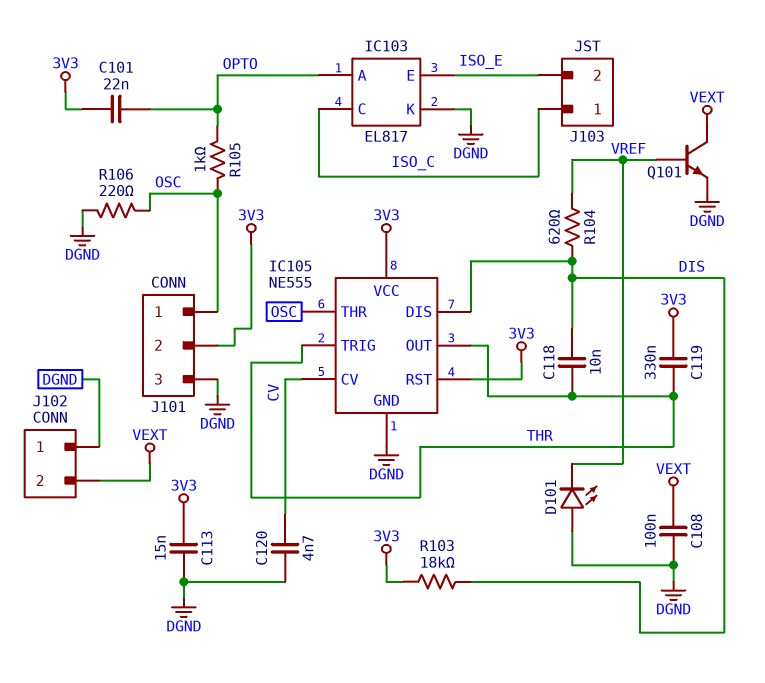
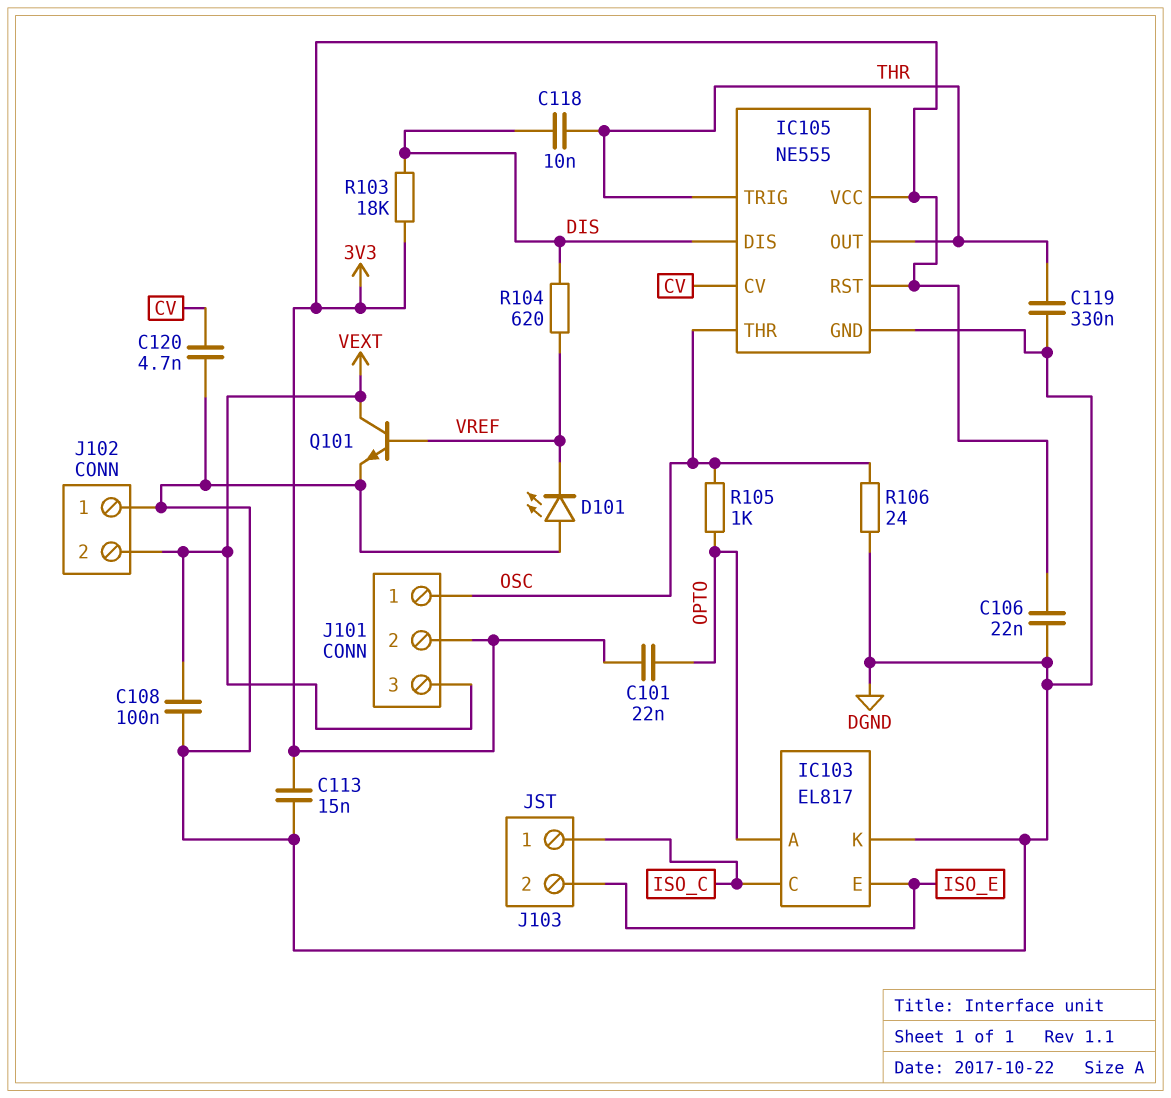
C106: none -> 22nF (3V3, DGND)
C119: 330nF (3V3, THR) -> 330nF (DGND, THR)
J101 pin 3: DGND -> VEXT
R106: 220 (DGND, OSC) -> 24 (DGND, OSC)

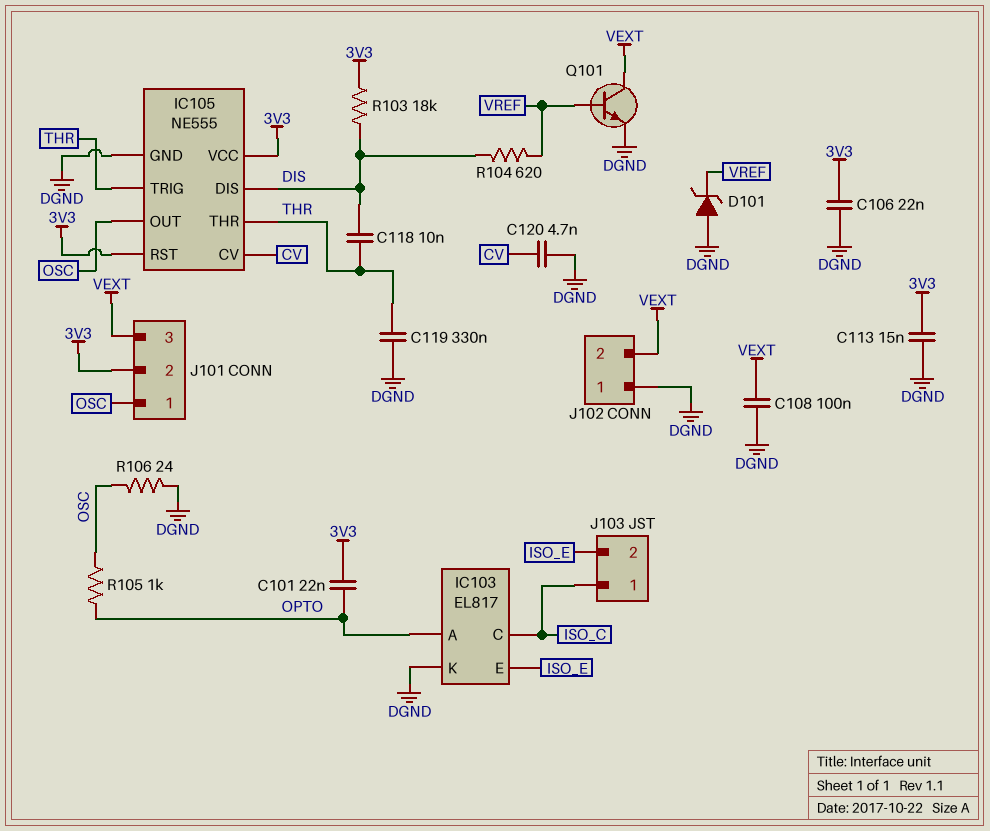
D101: LED (A DGND, K VREF) -> zener (A DGND, K VREF)
IC105 pin OUT: THR -> OSC
IC105 pin THR: OSC -> THR

